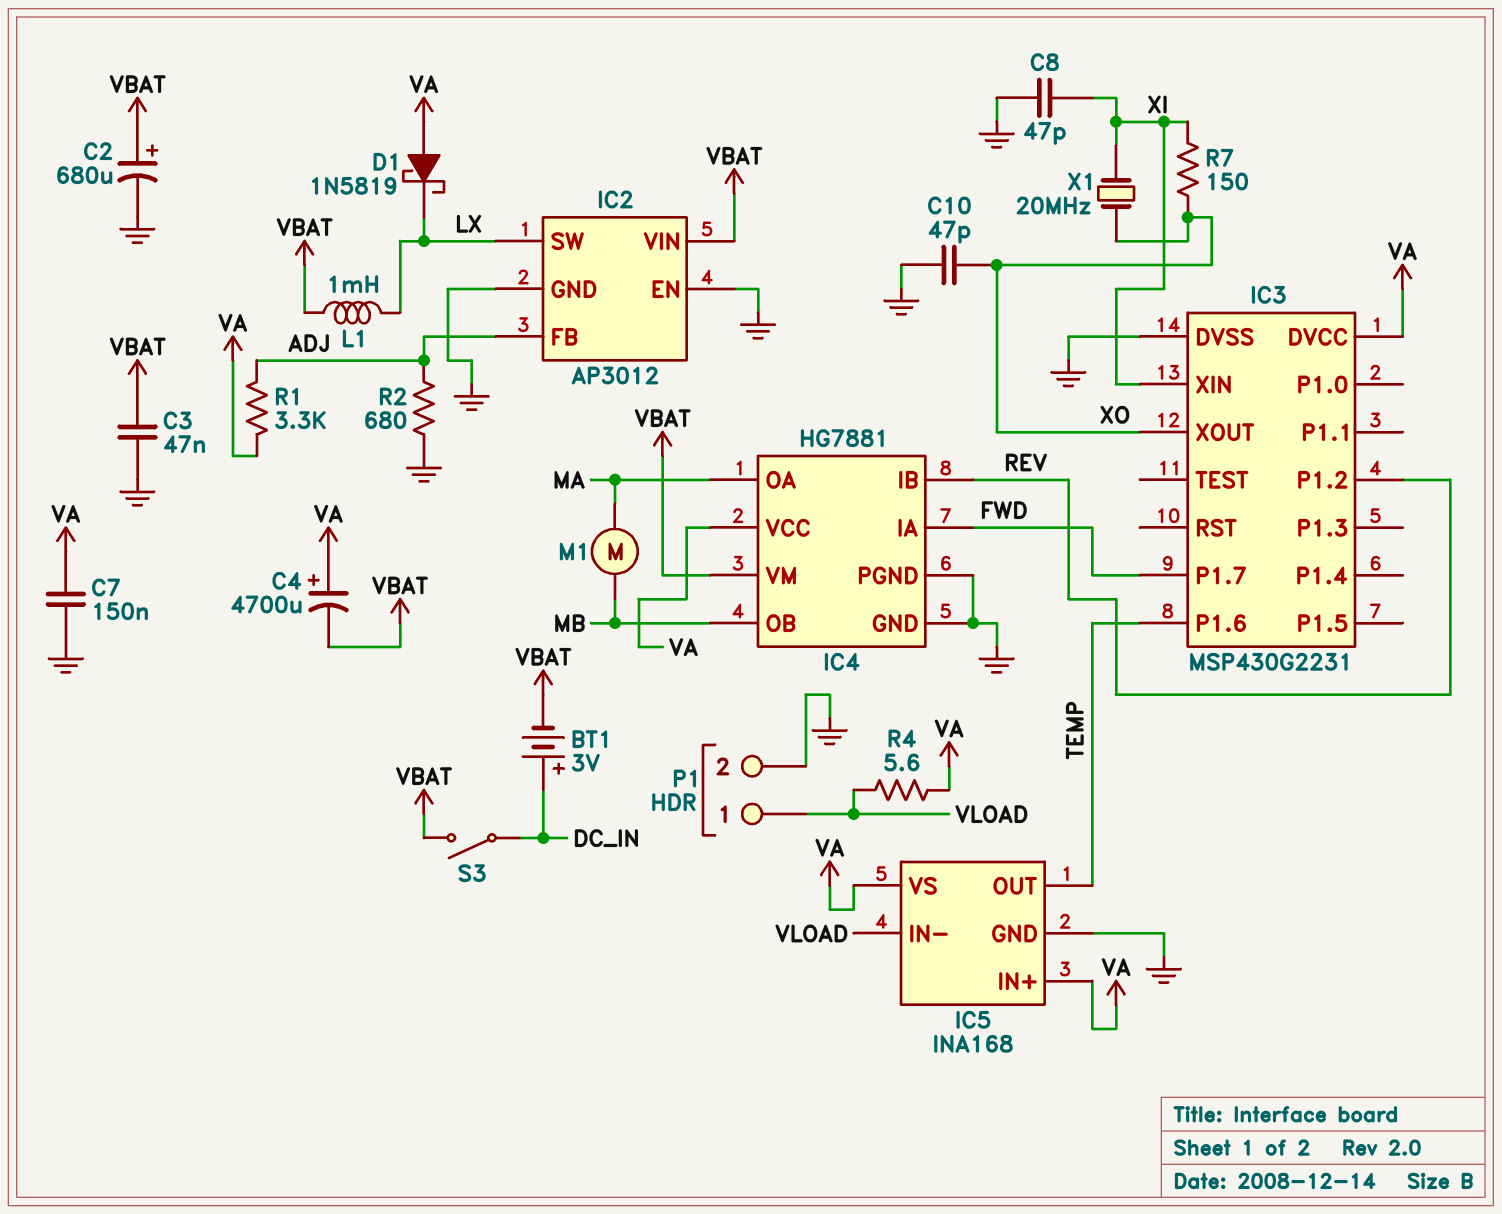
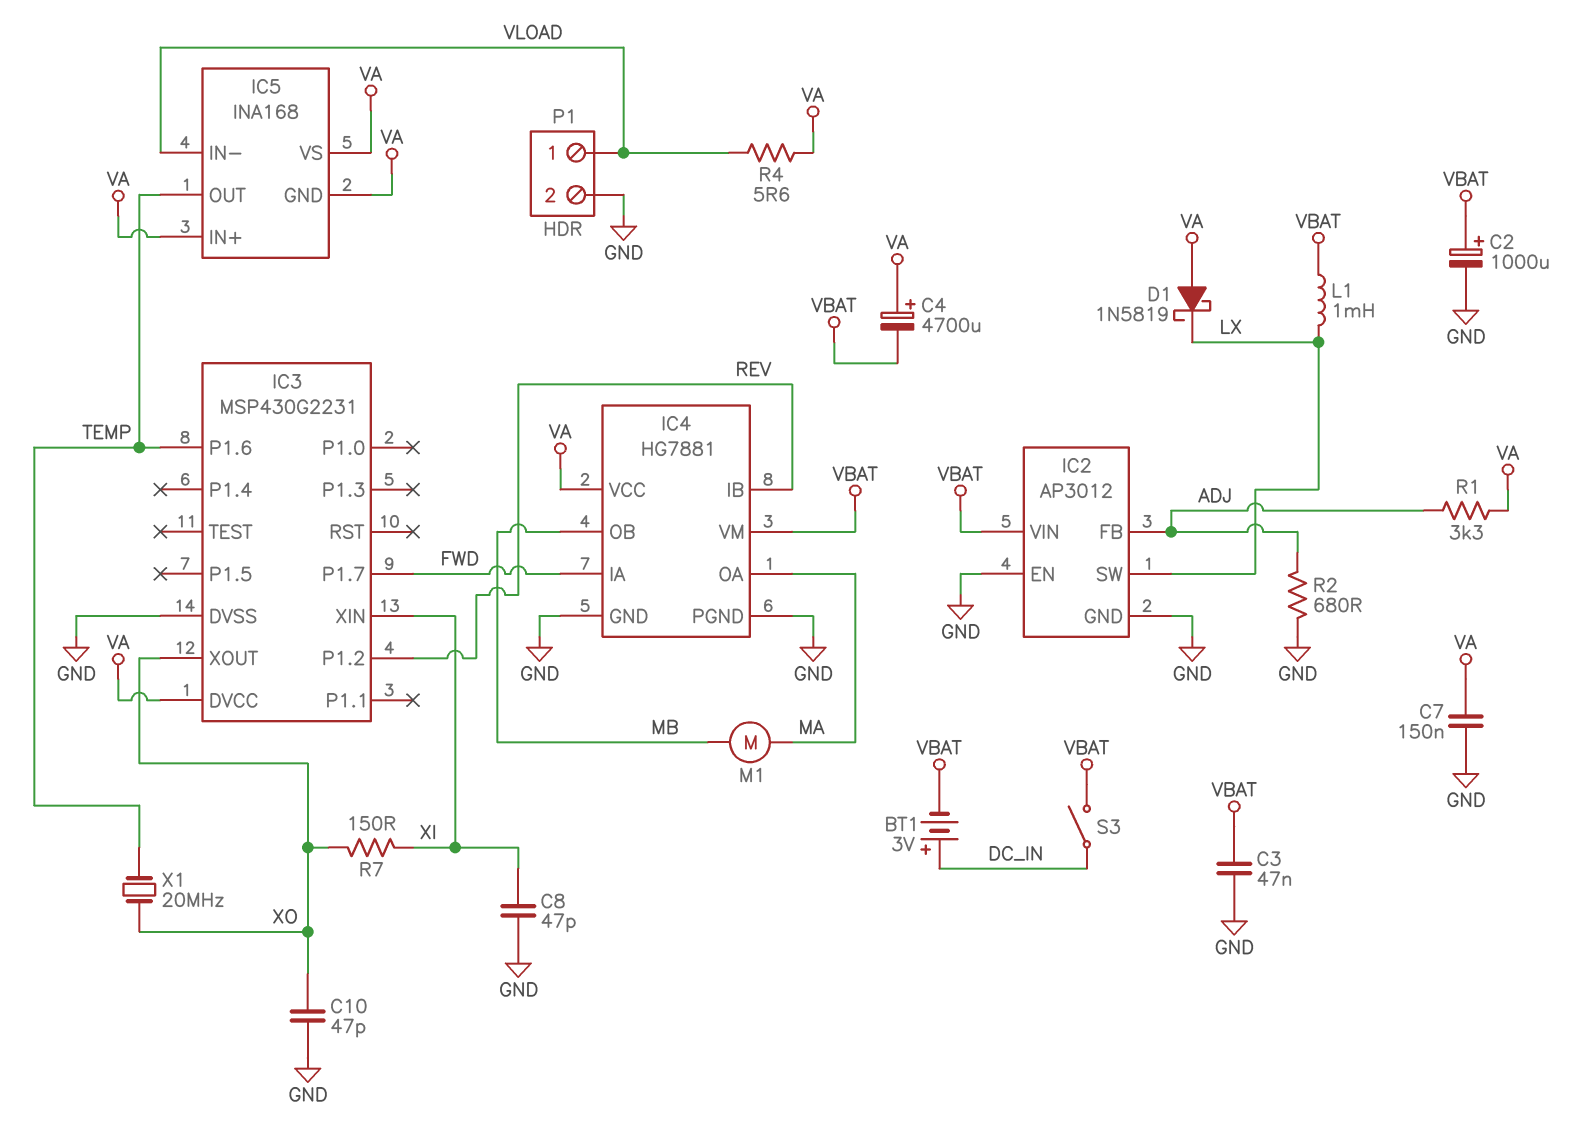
C2: 680uF (plus VBAT, minus GND) -> 1000uF (plus VBAT, minus GND)
IC5 pin GND: GND -> VA
X1: 20MHz (XI, XO) -> 20MHz (TEMP, XO)

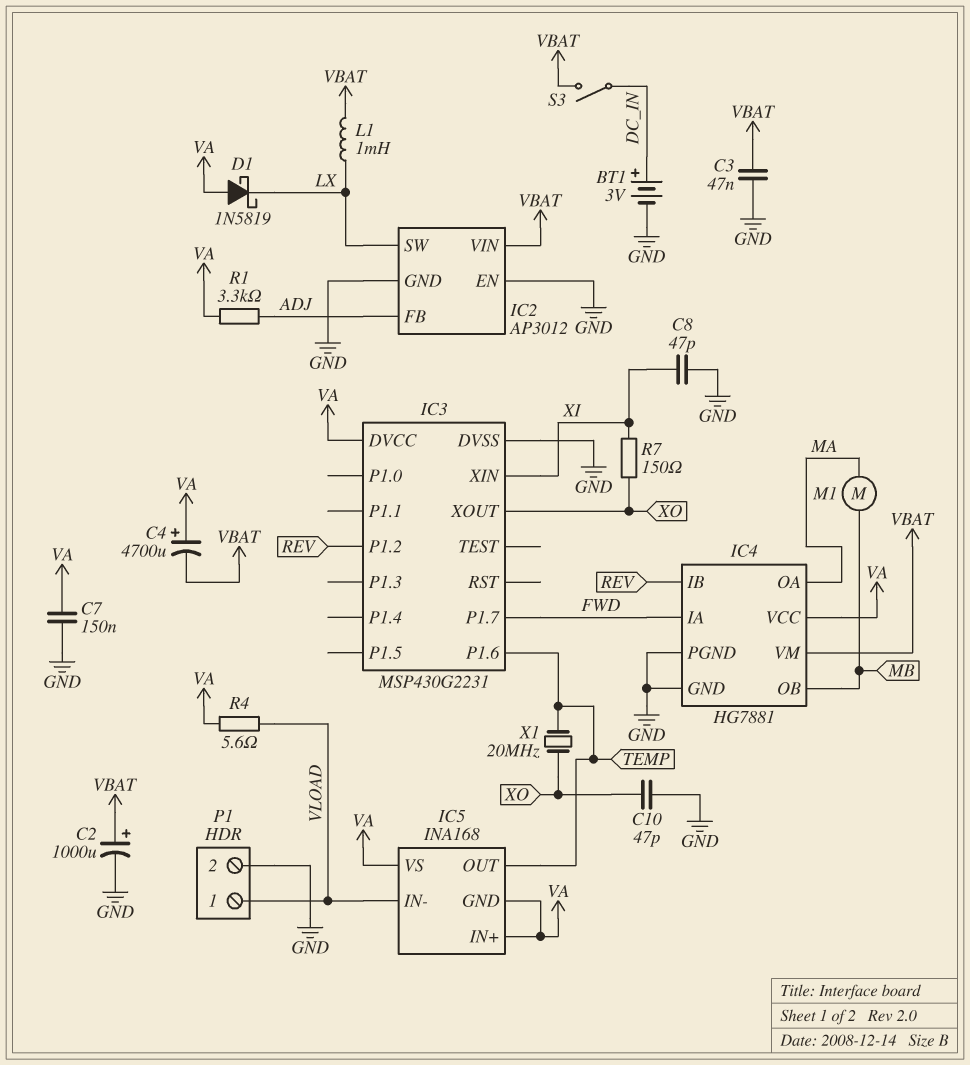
BT1: 3V (plus DC_IN, minus VBAT) -> 3V (plus DC_IN, minus GND)
R2: 680 (ADJ, GND) -> none

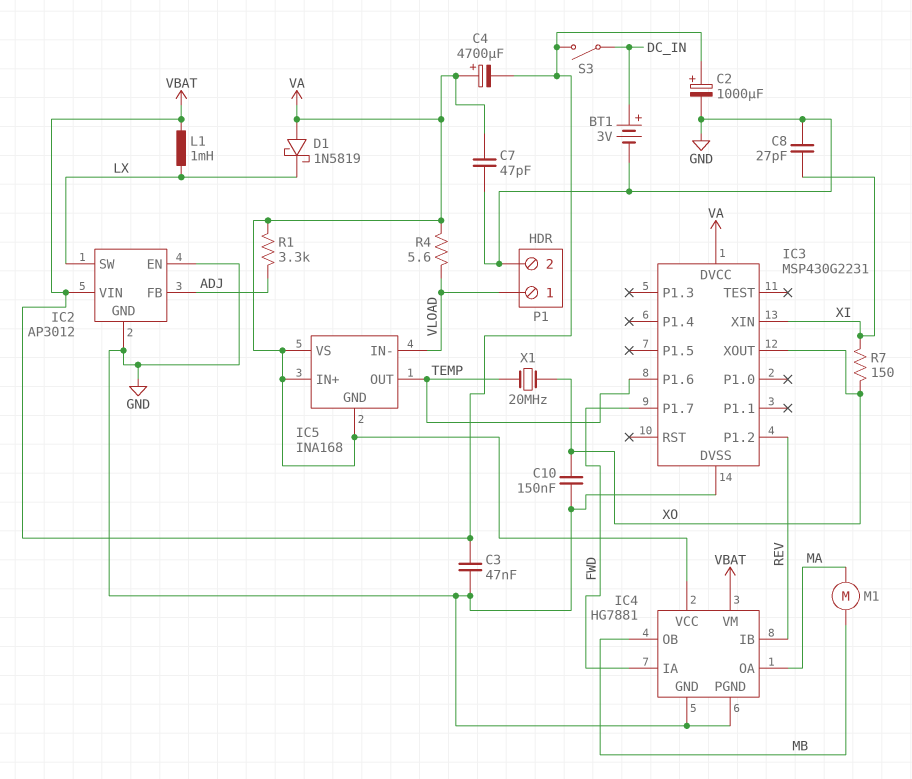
C7: 150nF (GND, VA) -> 47pF (GND, VA)
C8: 47pF (GND, XI) -> 27pF (GND, XI)
C10: 47pF (GND, XO) -> 150nF (GND, XO)

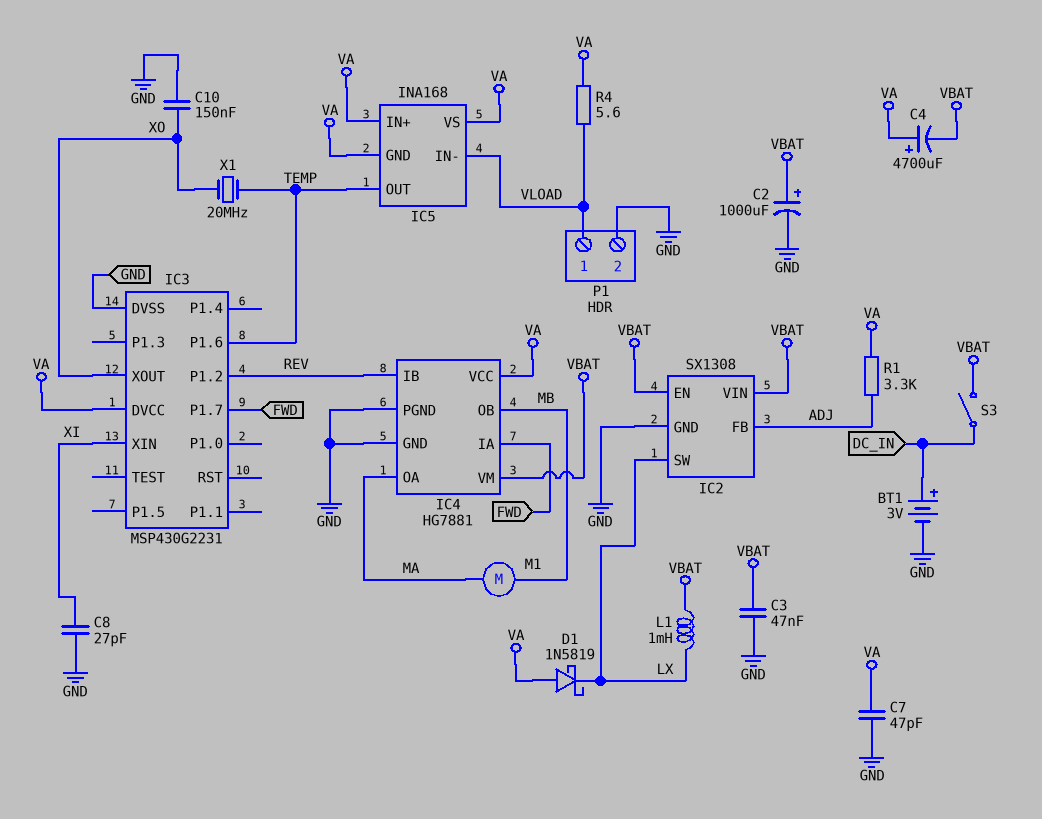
IC2: AP3012 -> SX1308
IC2 pin EN: GND -> VBAT
R7: 150 (XI, XO) -> none

